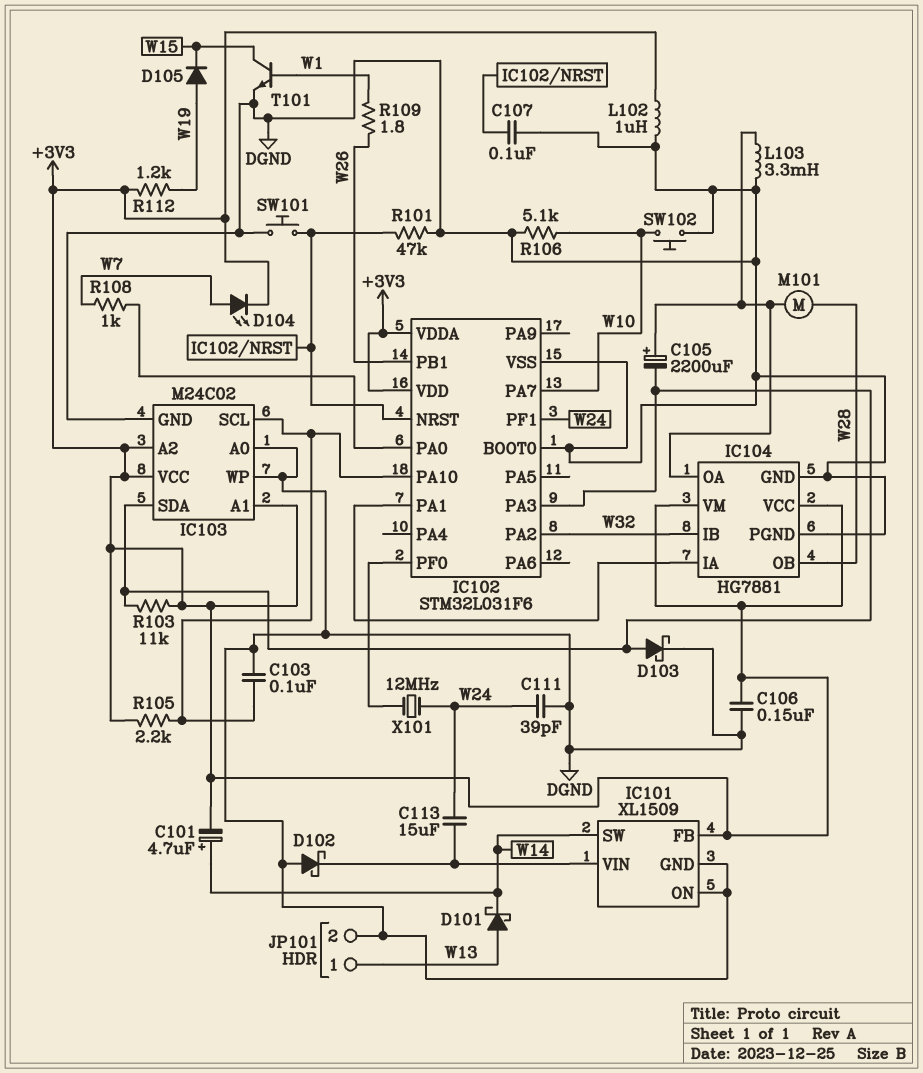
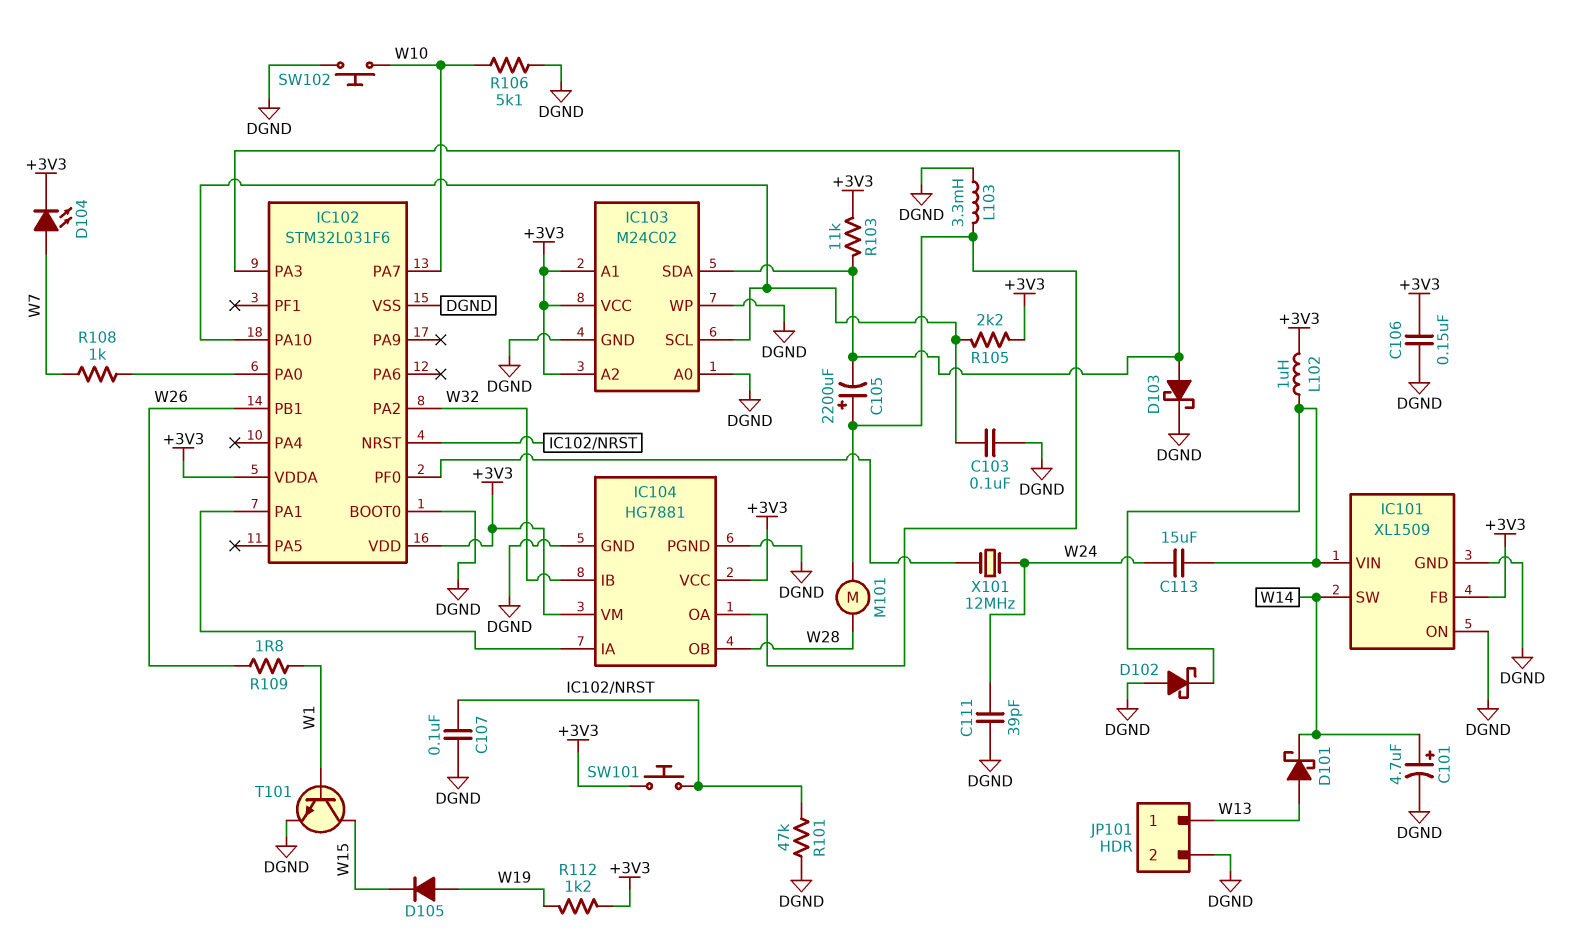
C101: 4.7uF (plus W14, minus +3V3) -> 4.7uF (plus W14, minus DGND)
IC102 pin PF1: W24 -> none
L102: 1uH (+3V3, DGND) -> 1uH (+3V3, IC101/VIN)
SW101: button (DGND, IC102/NRST) -> button (+3V3, IC102/NRST)

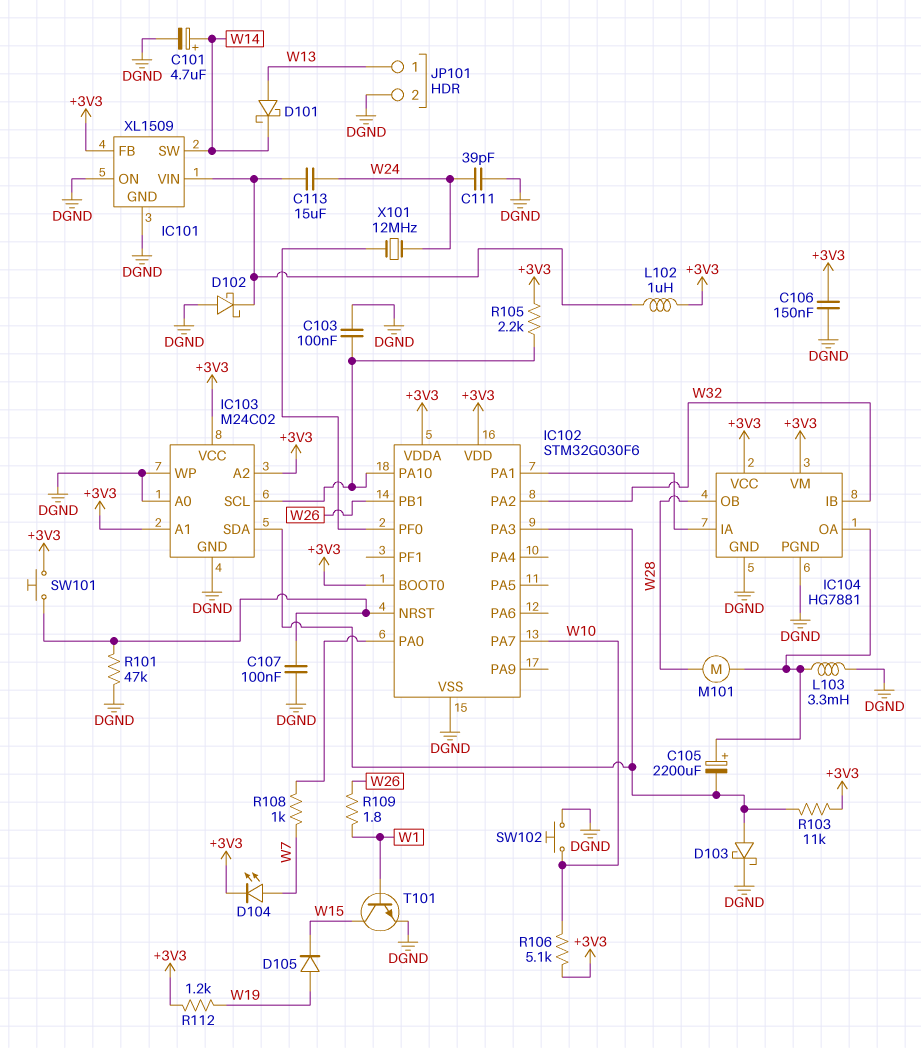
IC102: STM32L031F6 -> STM32G030F6
IC102 pin BOOT0: DGND -> +3V3
R106: 5.1k (DGND, W10) -> 5.1k (+3V3, W10)

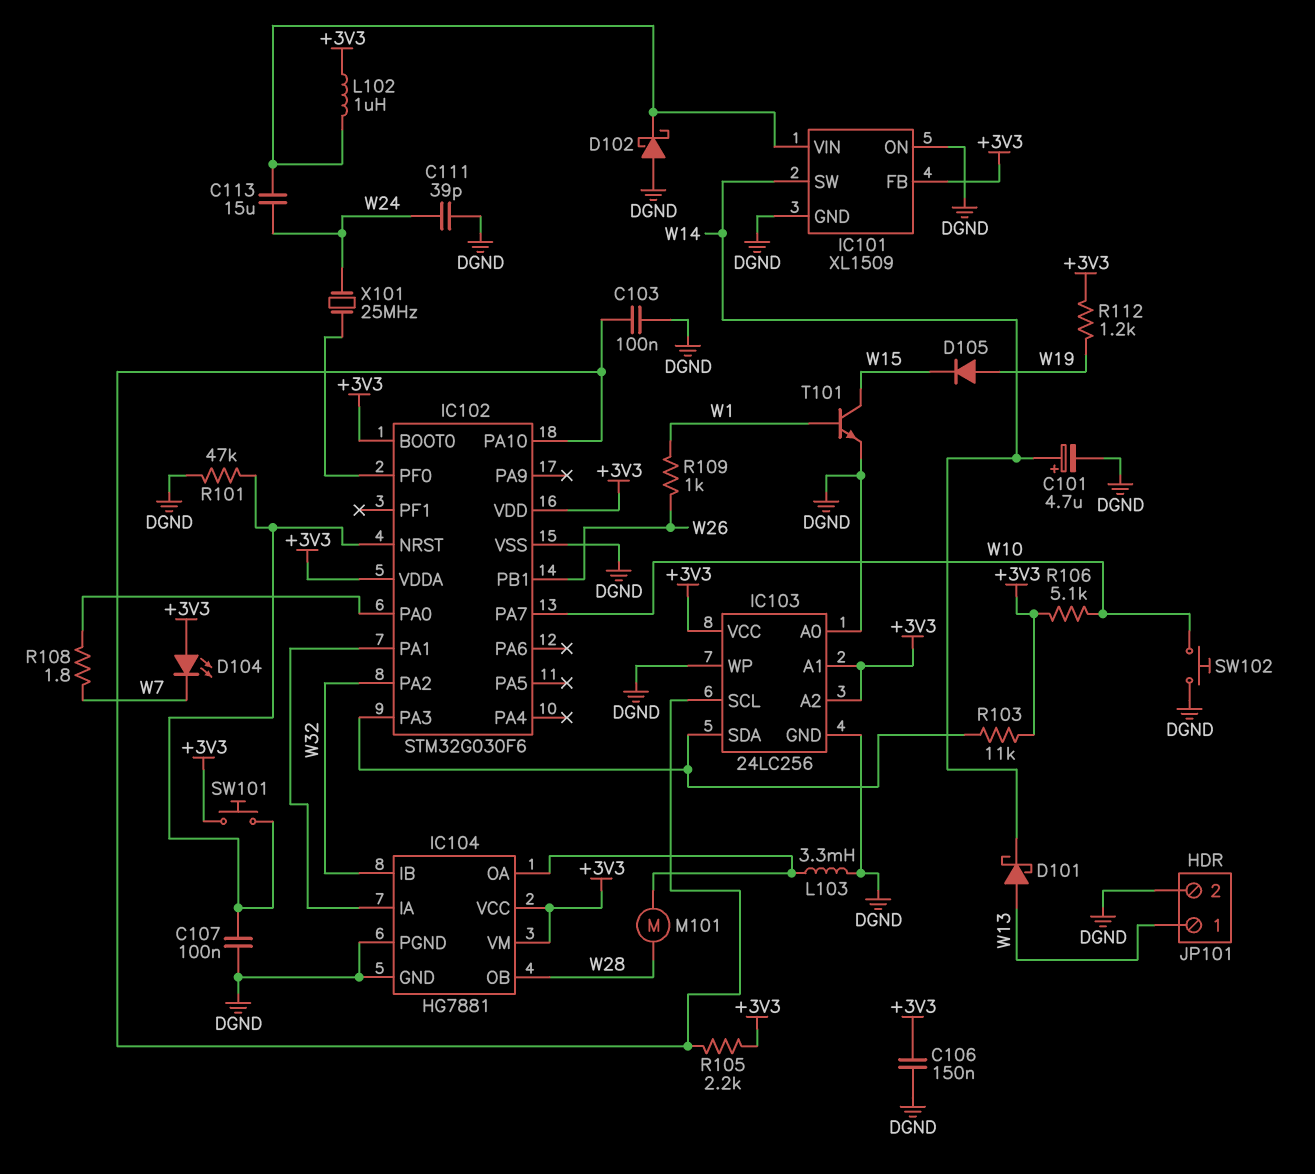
C105: 2200uF (plus IC104/OA, minus IC102/PA3) -> none
D103: schottky (A IC102/PA3, K DGND) -> none
D104: LED (A W7, K +3V3) -> LED (A +3V3, K W7)
IC103: M24C02 -> 24LC256
R108: 1k (IC102/PA0, W7) -> 1.8 (IC102/PA0, W7)
R109: 1.8 (W1, W26) -> 1k (W1, W26)
X101: 12MHz (IC102/PF0, W24) -> 25MHz (IC102/PF0, W24)

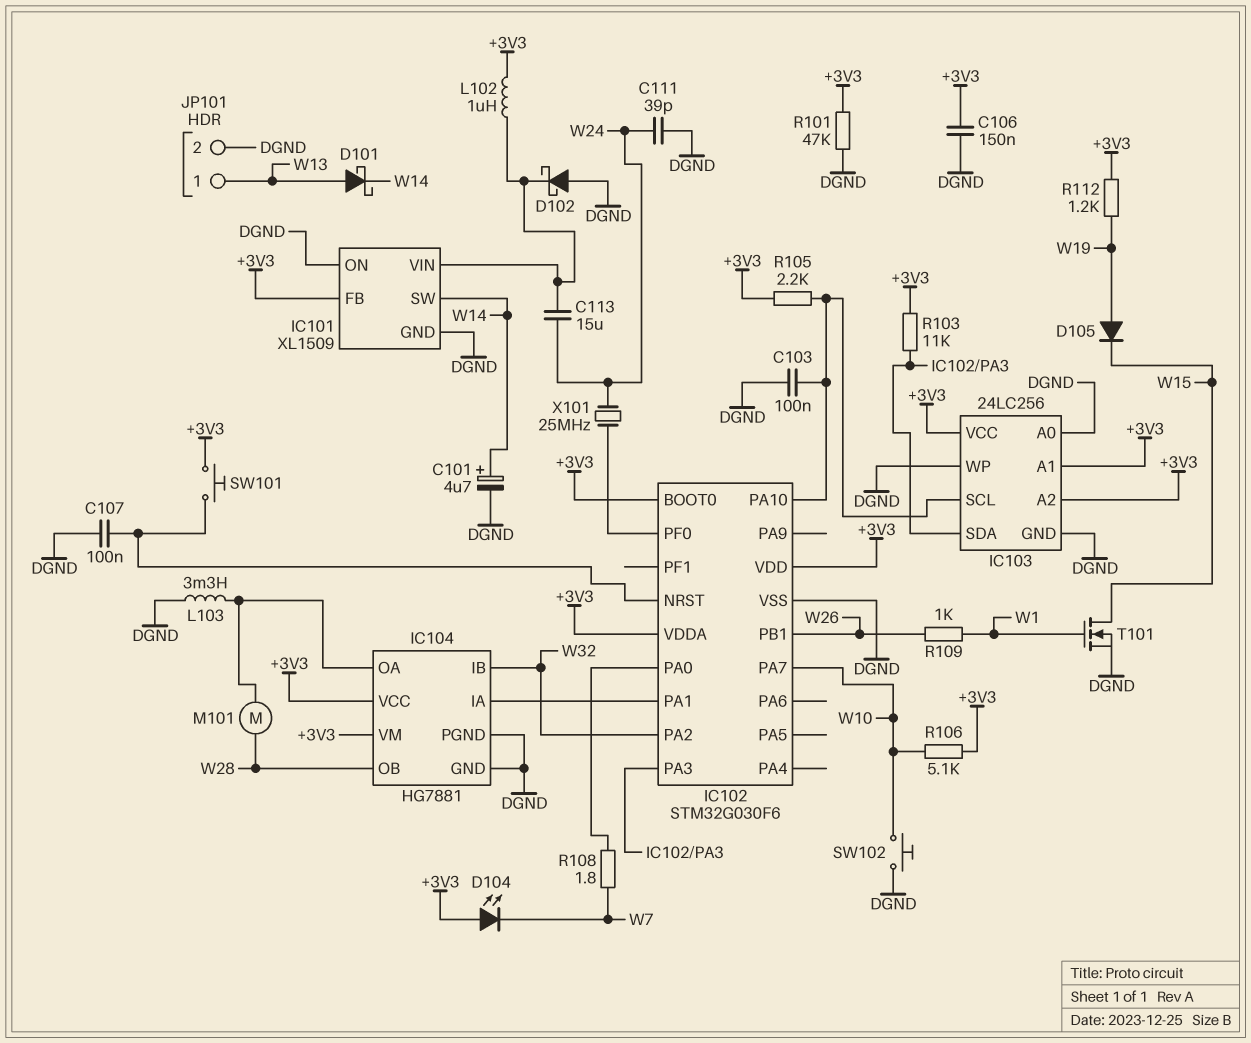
R101: 47k (DGND, IC102/NRST) -> 47k (+3V3, DGND)
T101: NPN (B W1, C W15, E DGND) -> NMOS (G W1, D W15, S DGND)

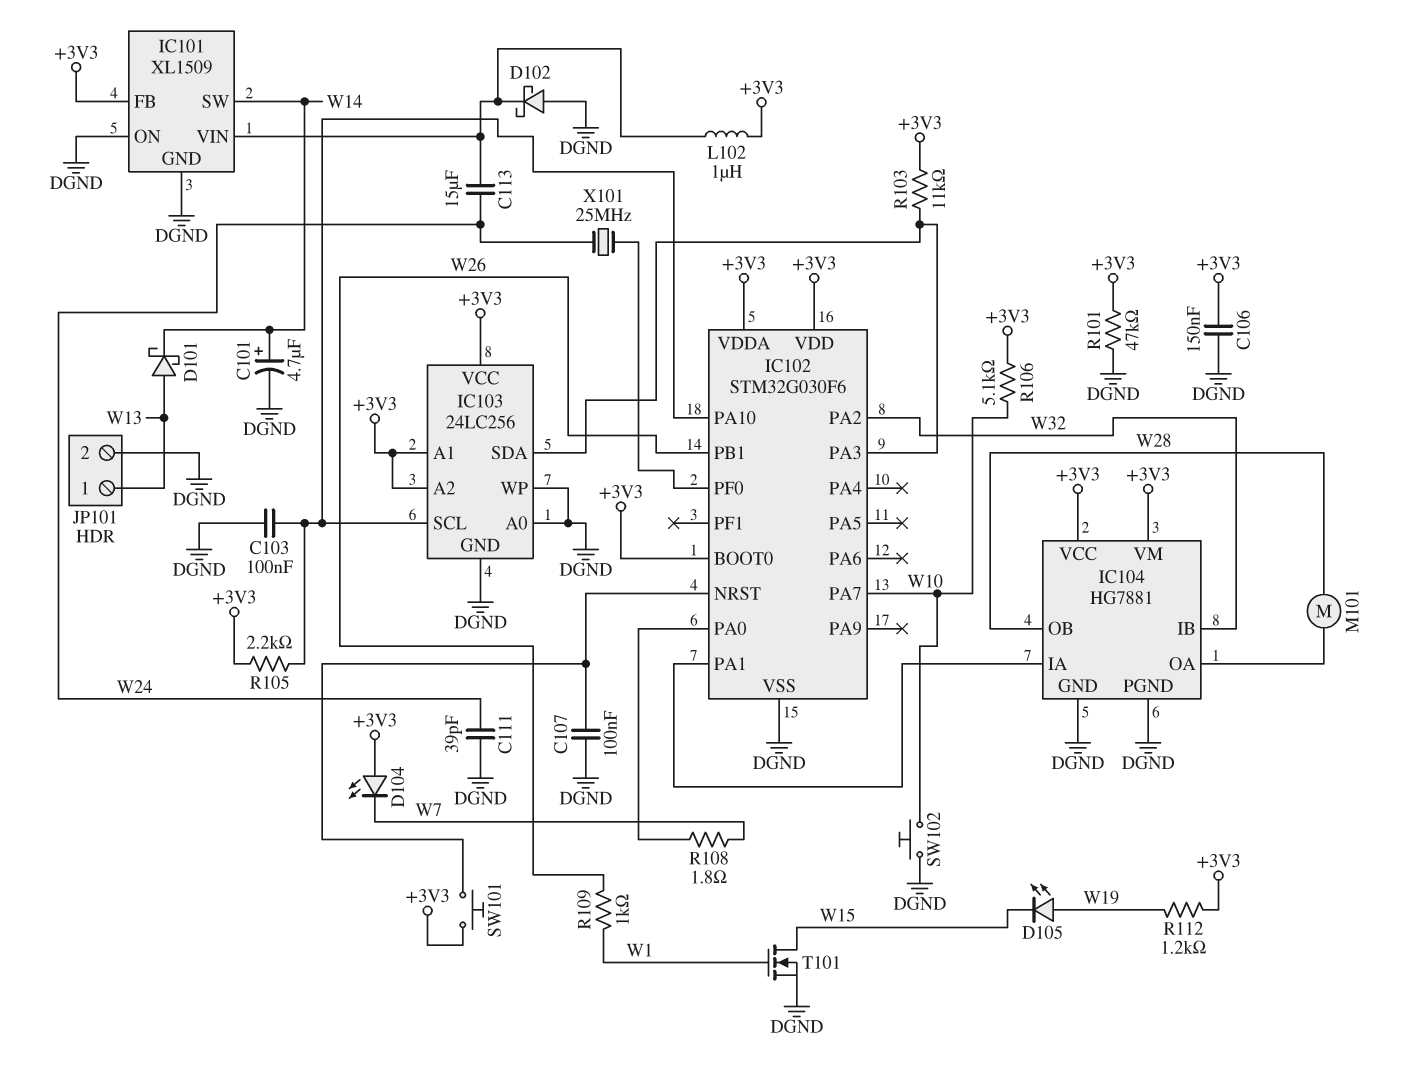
D105: diode (A W19, K W15) -> LED (A W19, K W15)
L103: 3.3mH (DGND, IC104/OA) -> none

